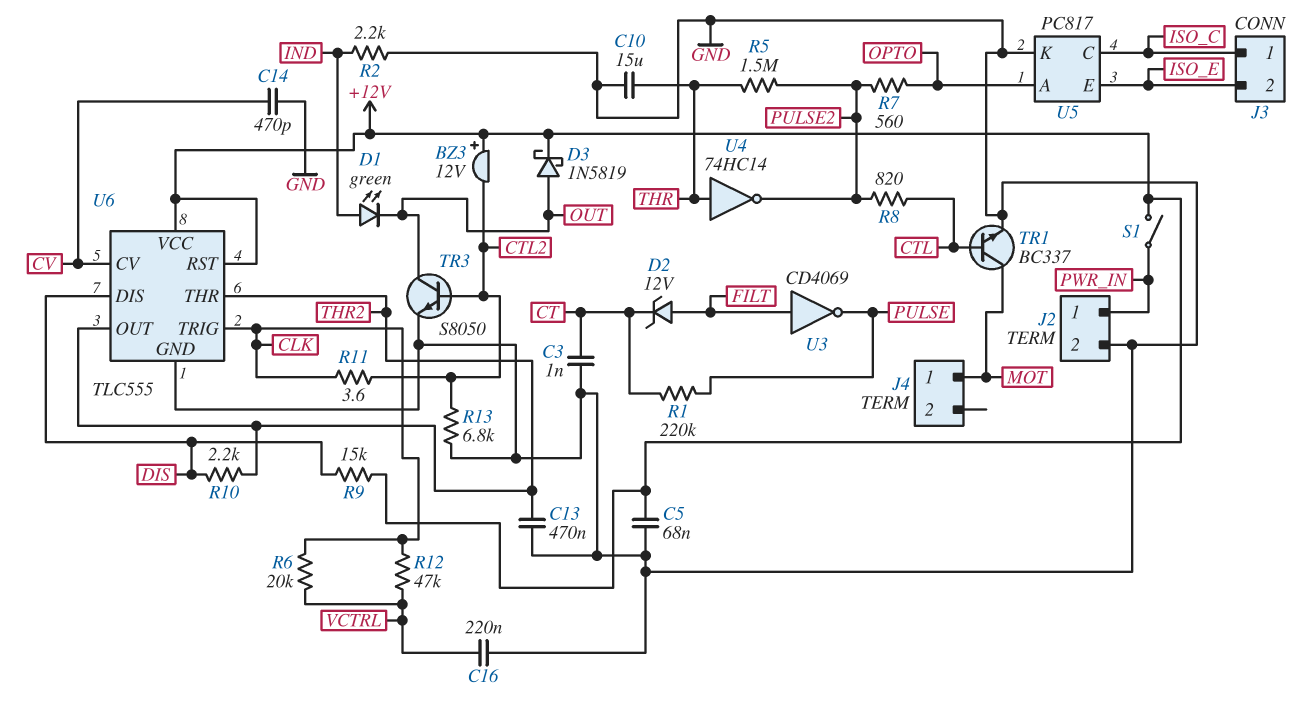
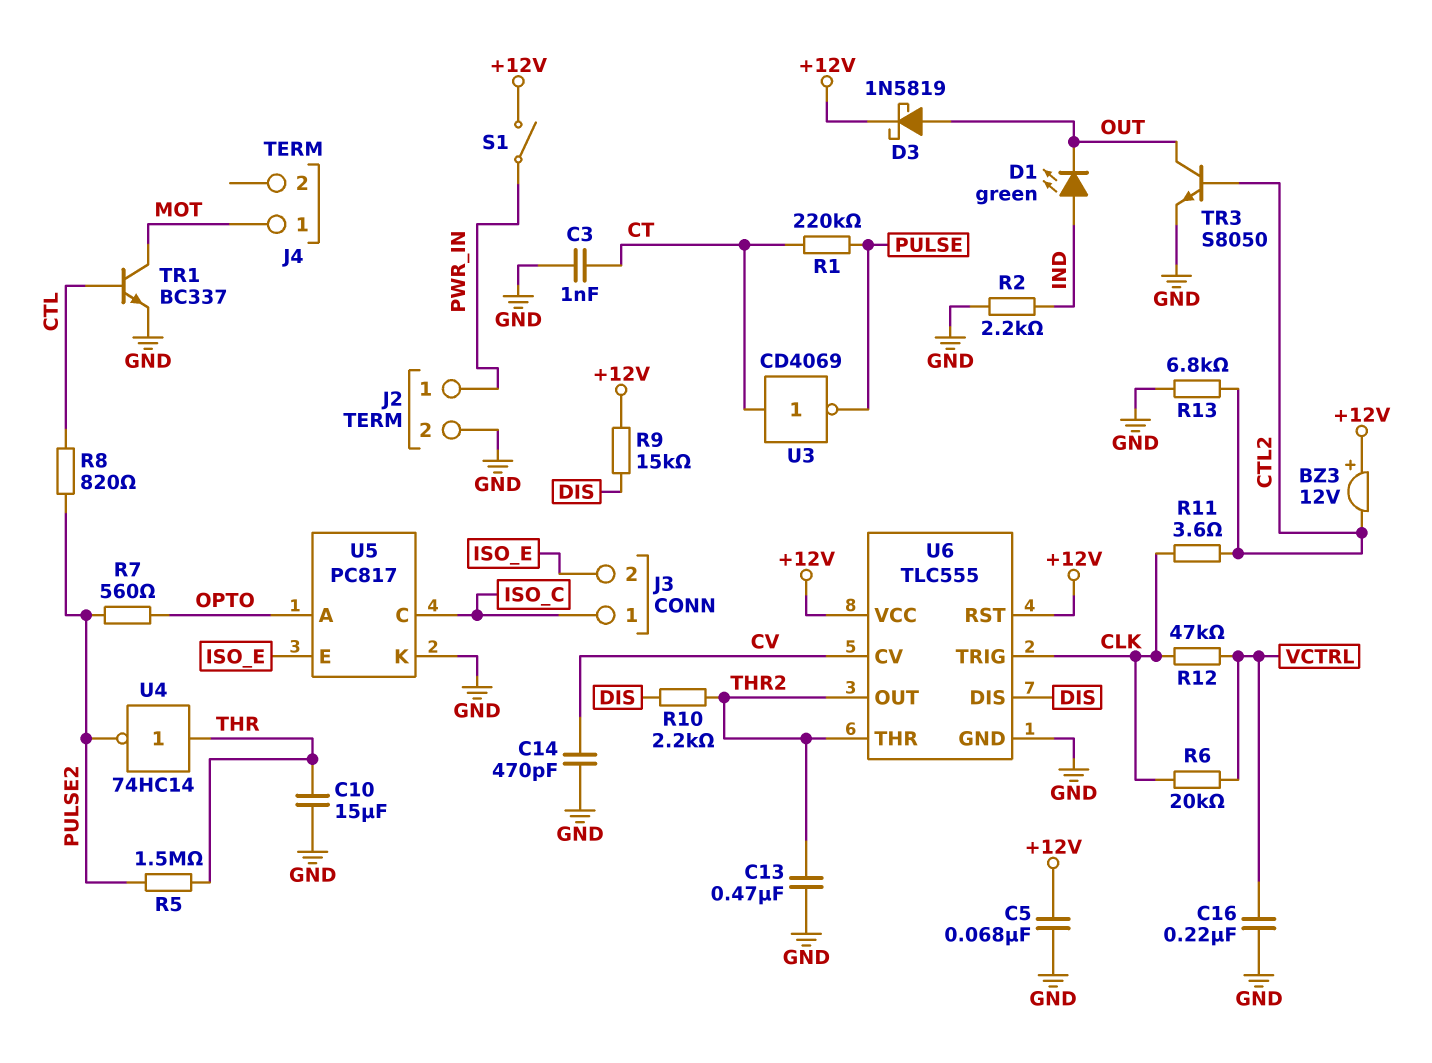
D2: zener 12V (A FILT, K CT) -> none
U3: NOT CD4069 (in FILT, out PULSE) -> NOT CD4069 (in CT, out PULSE)

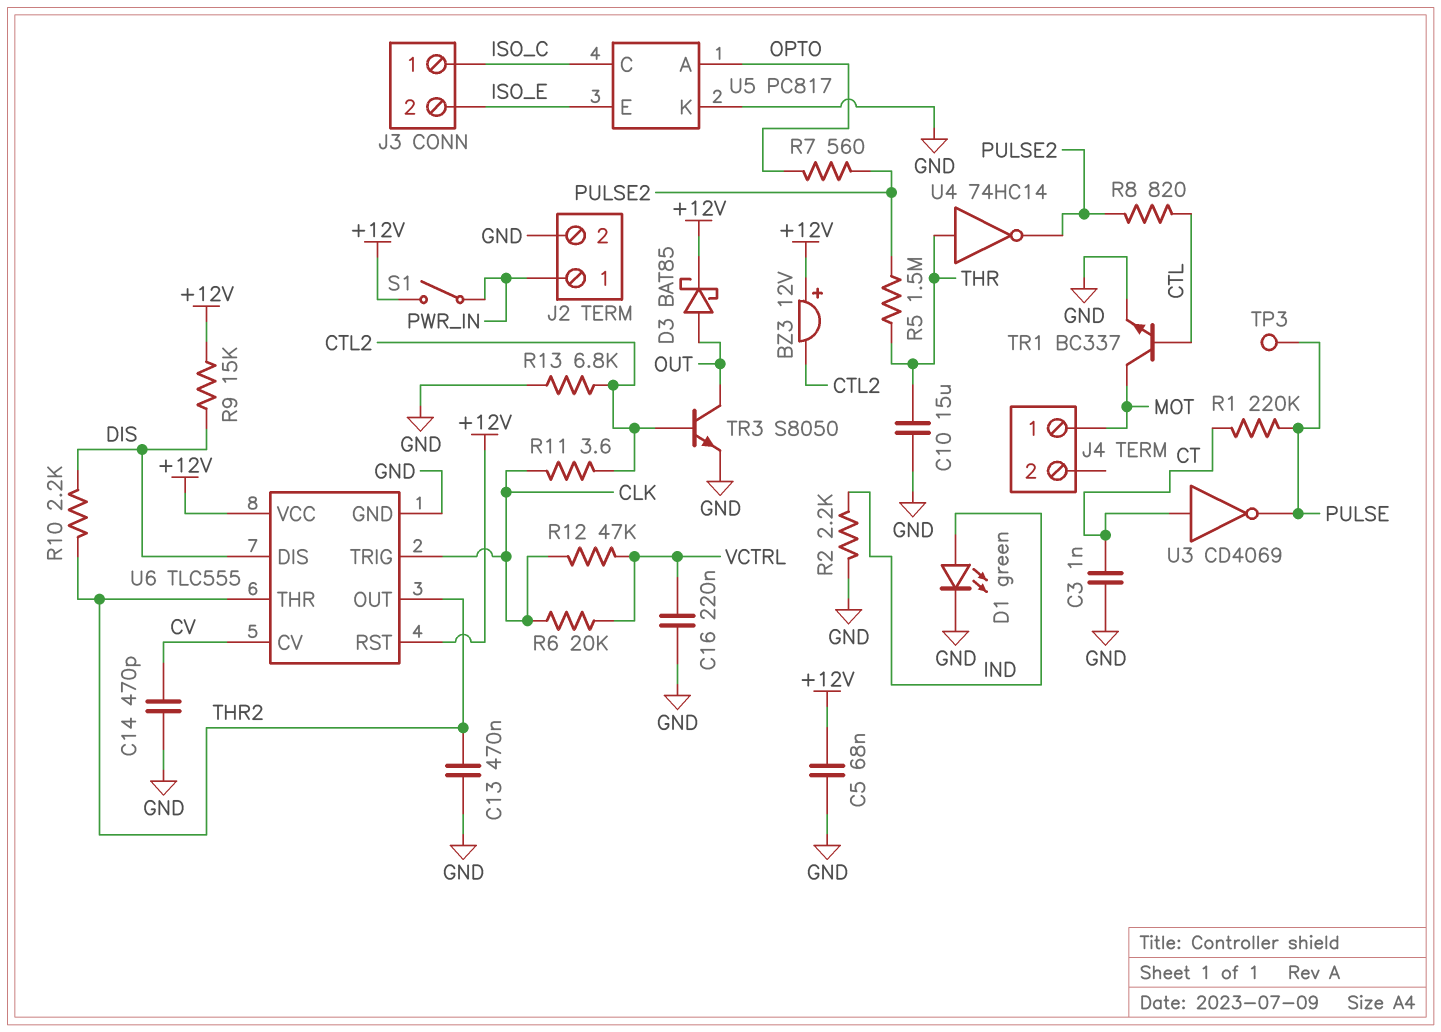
D1: LED green (A IND, K OUT) -> LED green (A IND, K GND)
D3: schottky 1N5819 (A OUT, K +12V) -> schottky BAT85 (A OUT, K +12V)
TP3: none -> test point (PULSE)

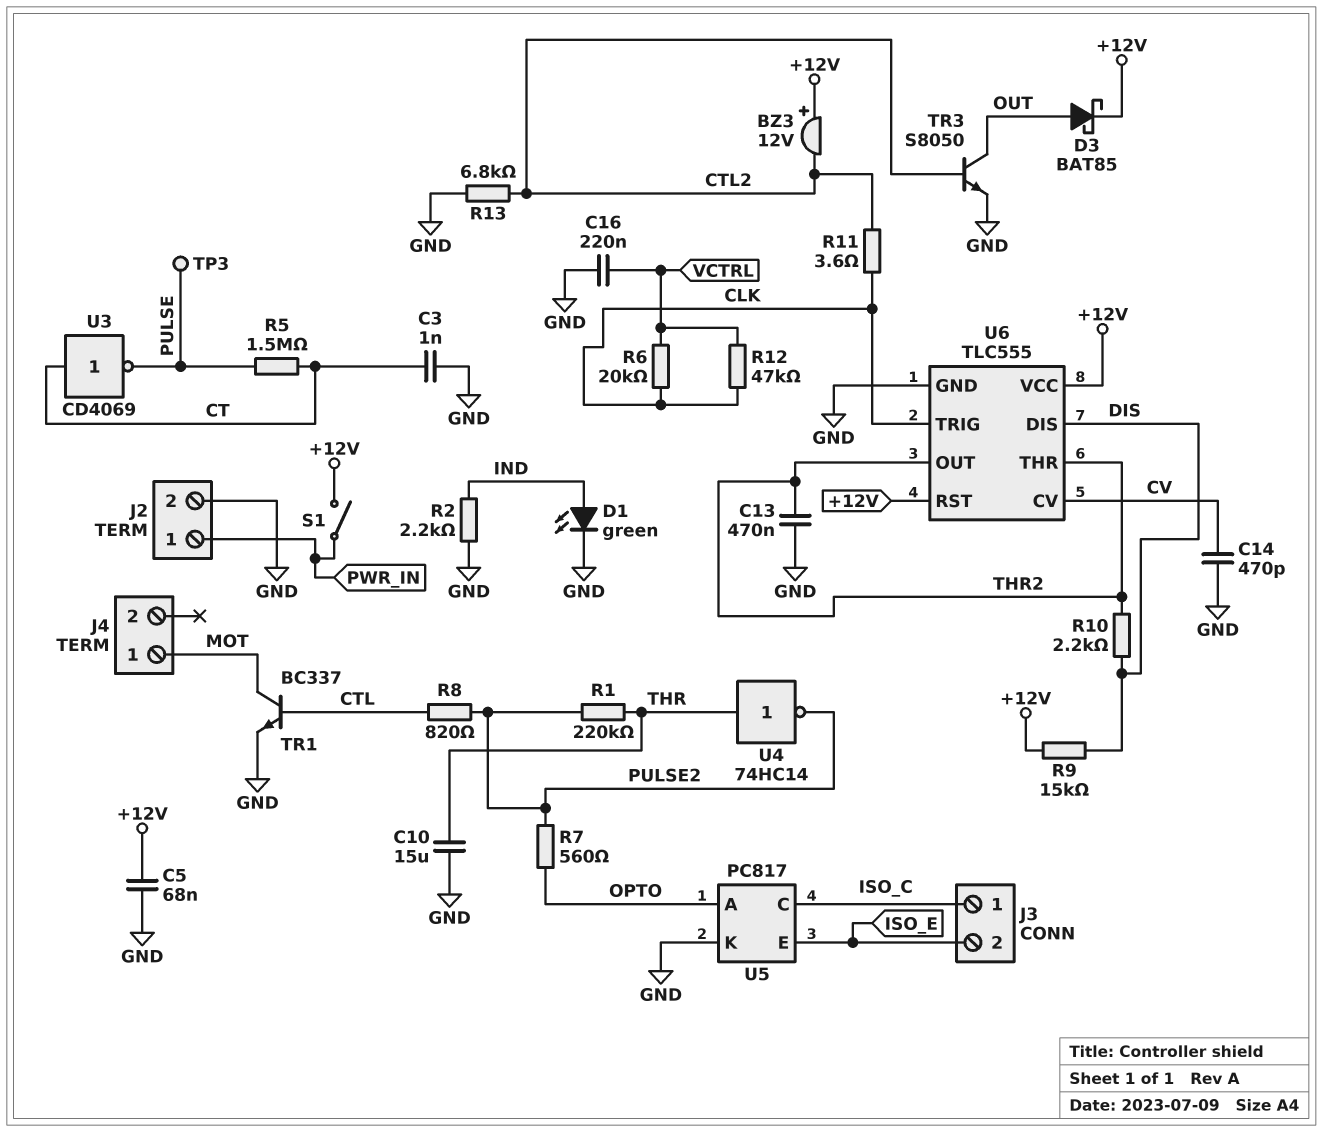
R1: 220k (CT, PULSE) -> 220k (PULSE2, THR)
R5: 1.5M (PULSE2, THR) -> 1.5M (CT, PULSE)

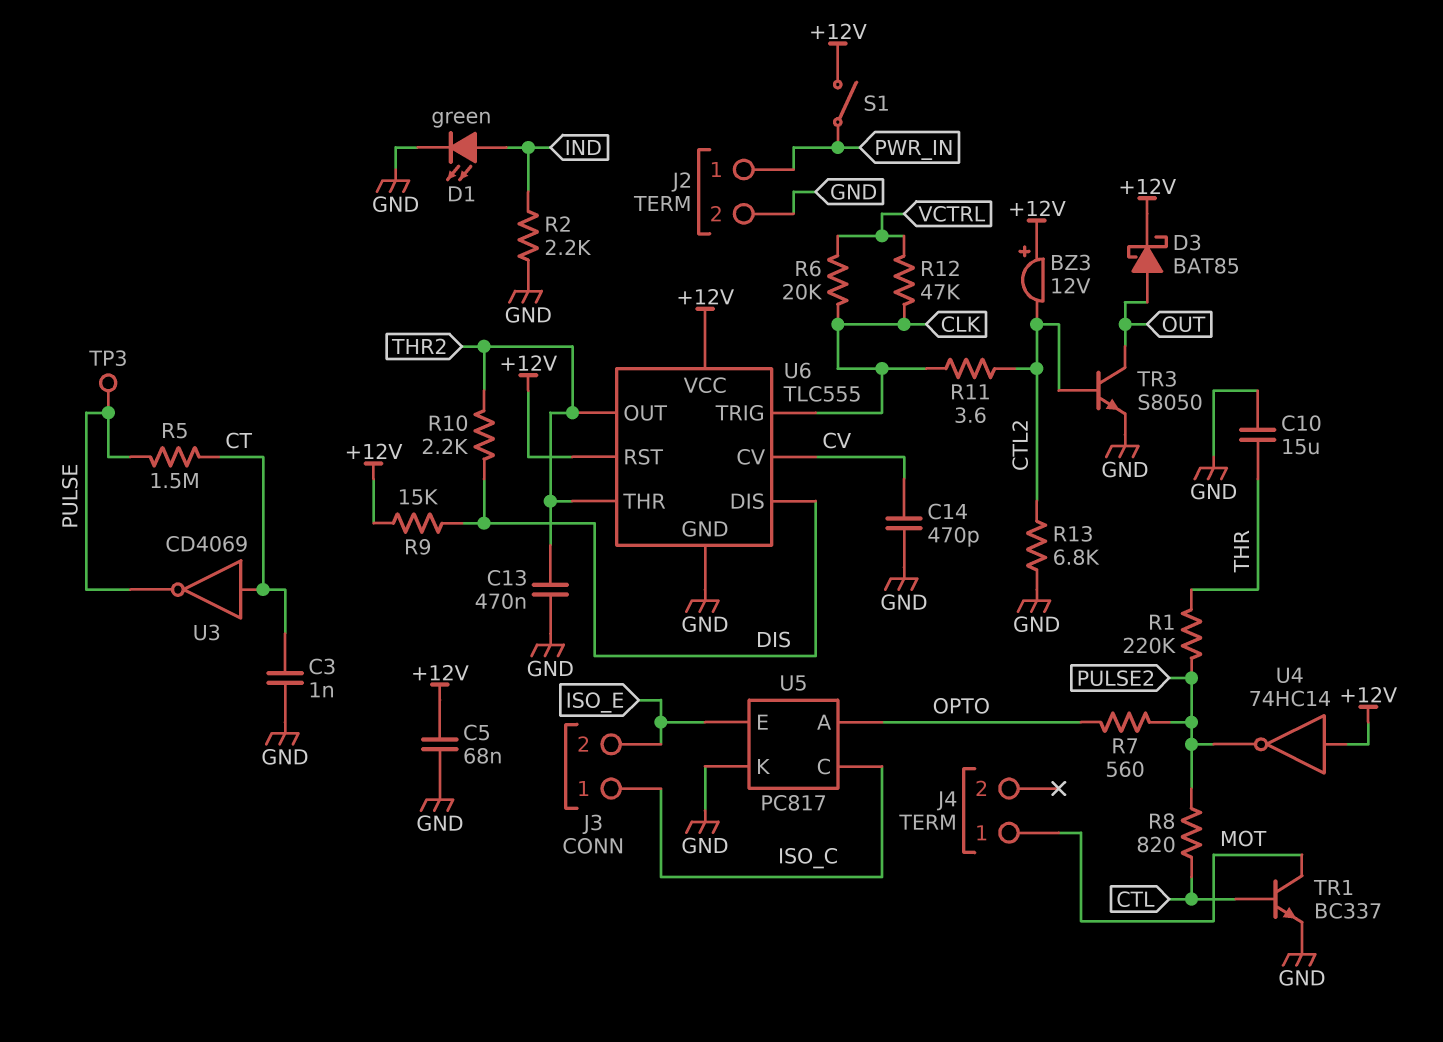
C16: 220nF (GND, VCTRL) -> none
U4: NOT 74HC14 (in THR, out PULSE2) -> NOT 74HC14 (in +12V, out PULSE2)

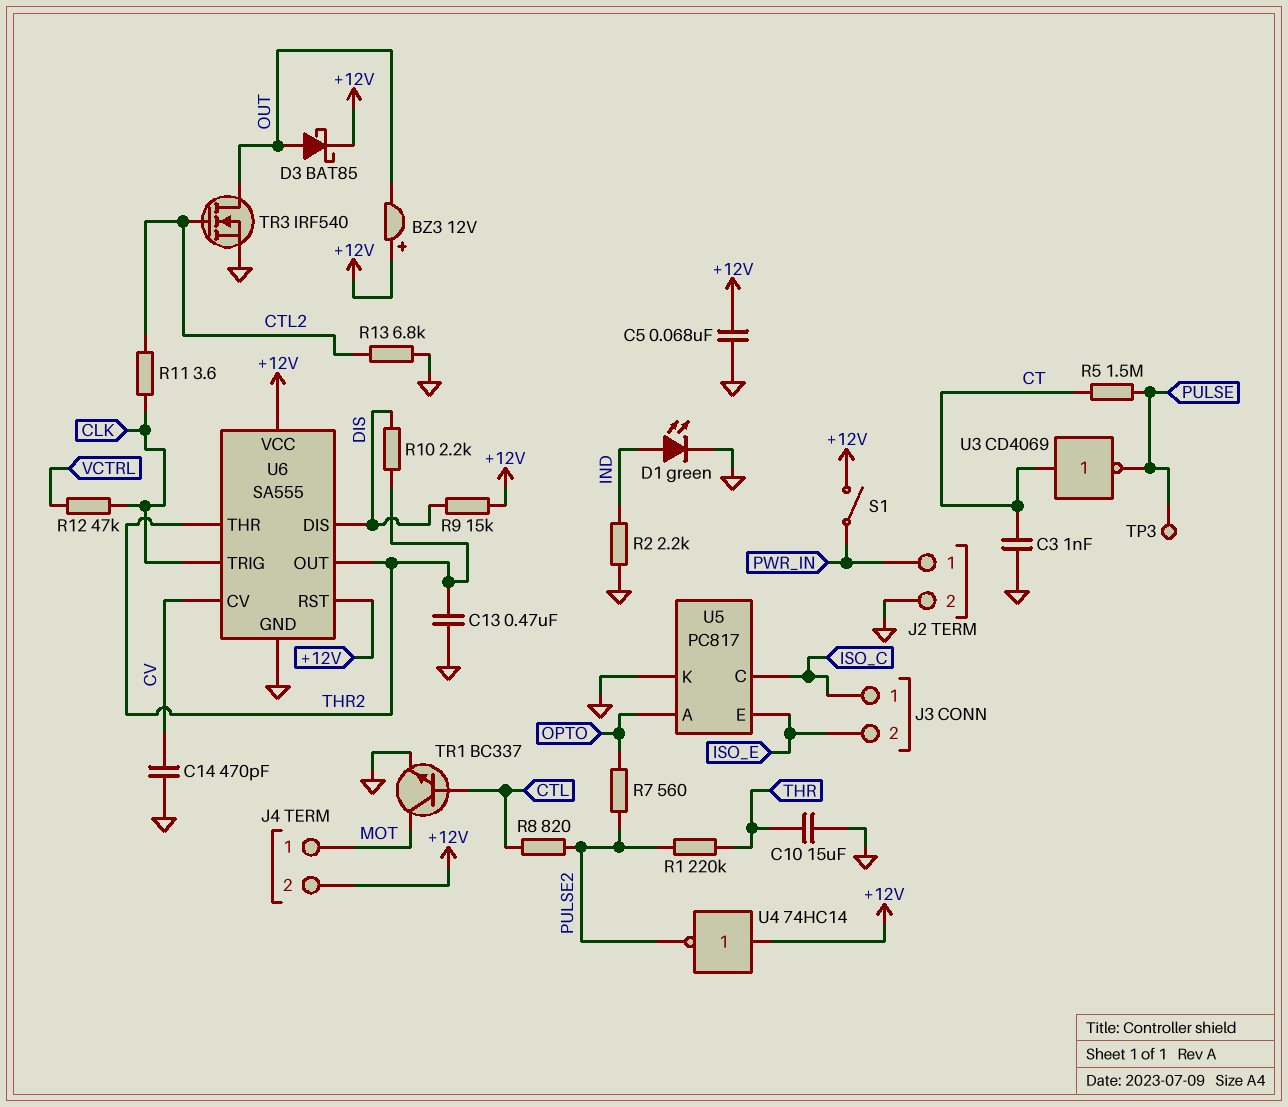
BZ3: buzzer 12V (plus +12V, minus CTL2) -> buzzer 12V (plus +12V, minus OUT)
J4 pin 2: none -> +12V
R6: 20k (CLK, VCTRL) -> none
TR3: NPN S8050 (B CTL2, C OUT, E GND) -> NMOS IRF540 (G CTL2, D OUT, S GND)
U6: TLC555 -> SA555

